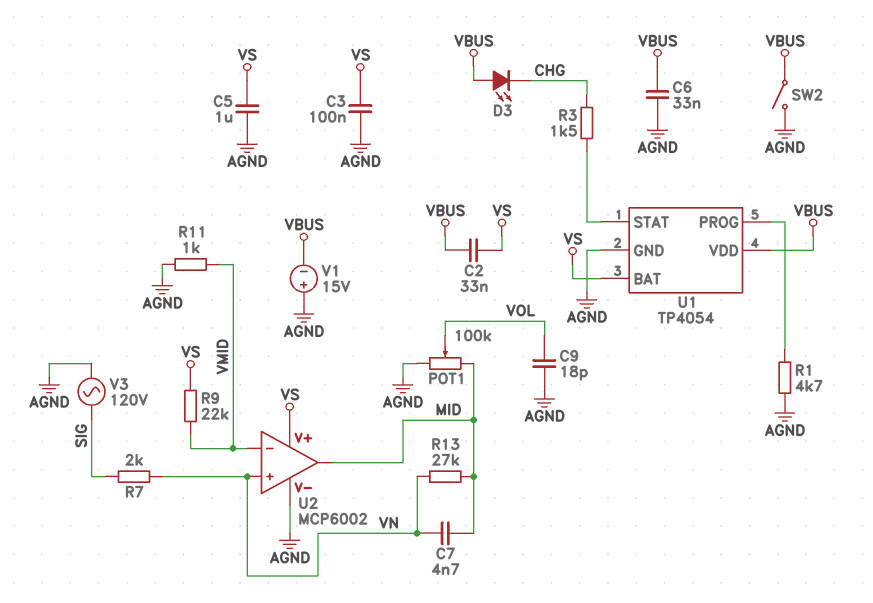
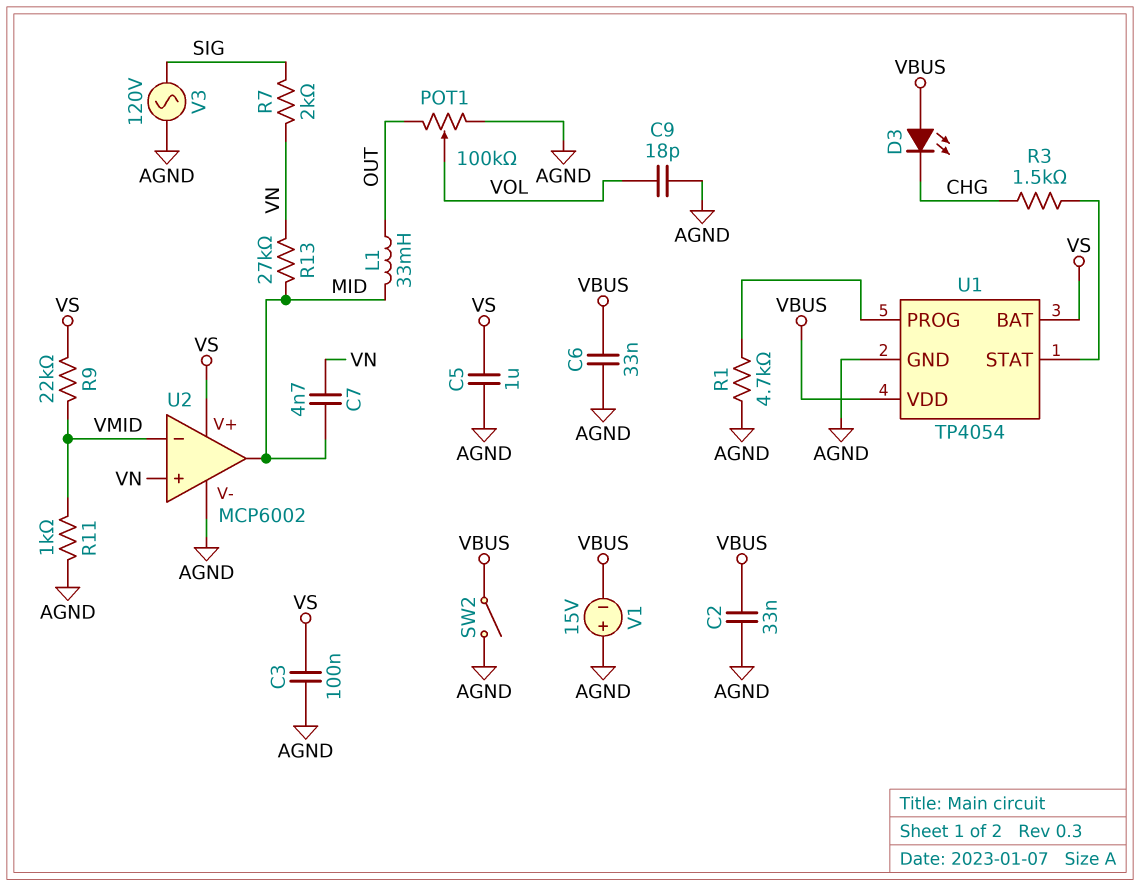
C2: 33nF (VBUS, VS) -> 33nF (AGND, VBUS)
L1: none -> 33mH (MID, OUT)
POT1: 100k (AGND, MID, wiper VOL) -> 100k (AGND, OUT, wiper VOL)

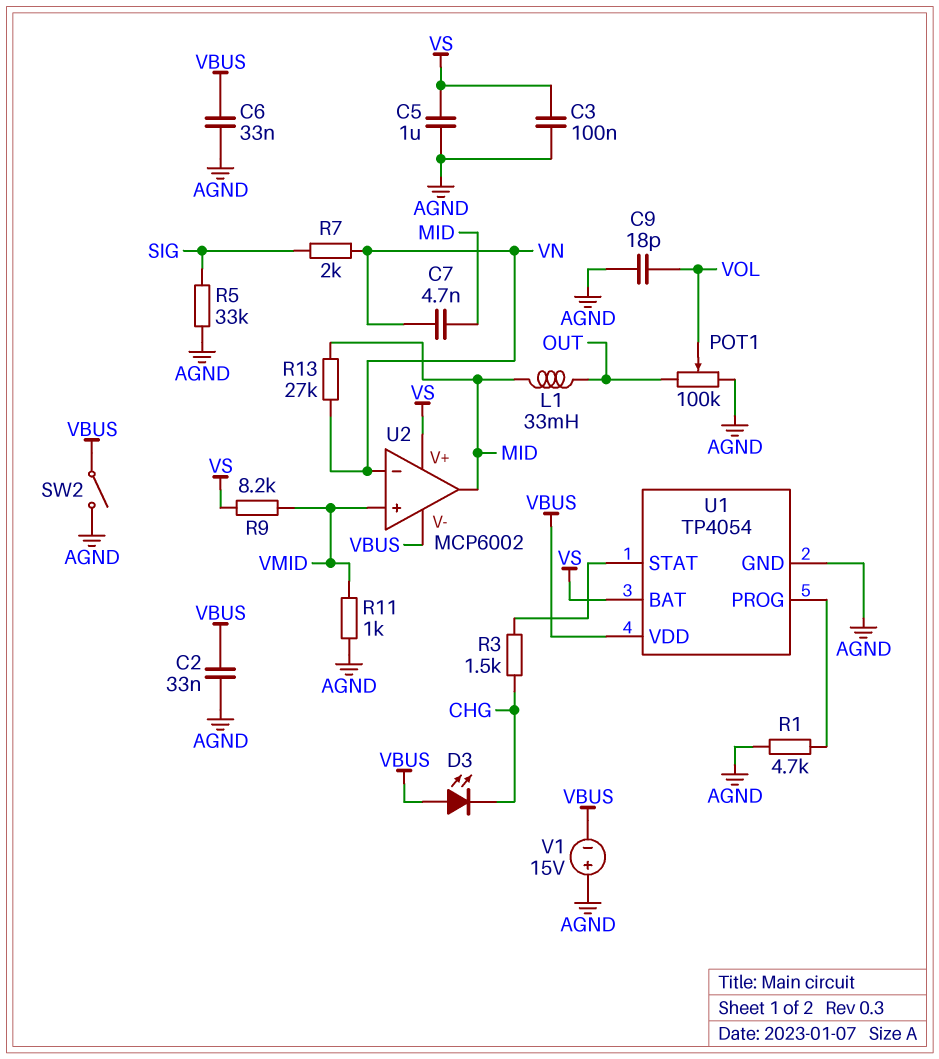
R5: none -> 33k (AGND, SIG)
R9: 22k (VMID, VS) -> 8.2k (VMID, VS)
U2 pin V-: AGND -> VBUS
U2 pin in+: VN -> VMID
U2 pin in-: VMID -> VN
V3: AC 120V (AGND, SIG) -> none

